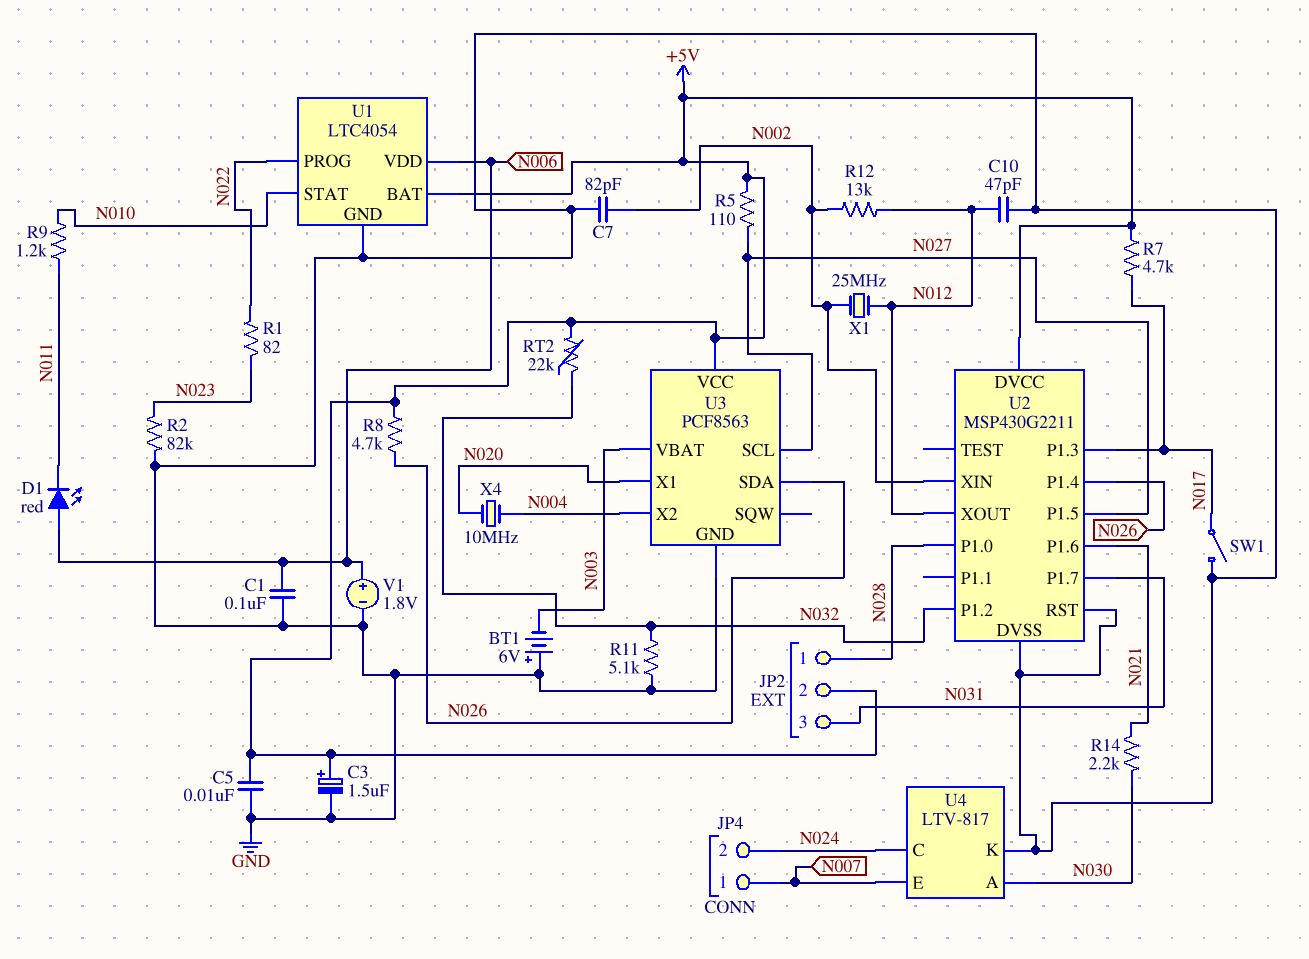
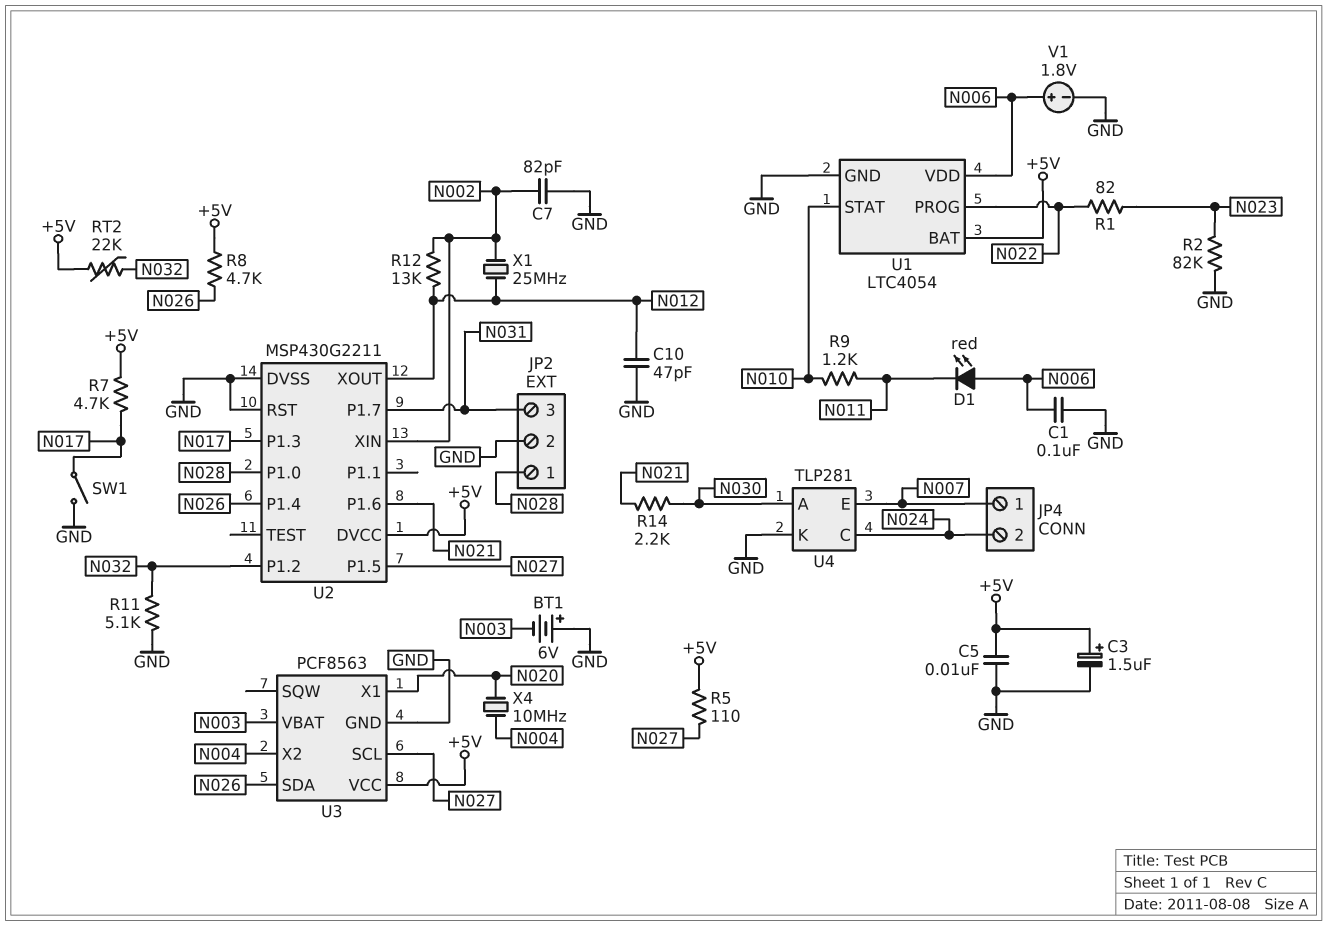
JP2 pin 2: +5V -> GND
U4: LTV-817 -> TLP281

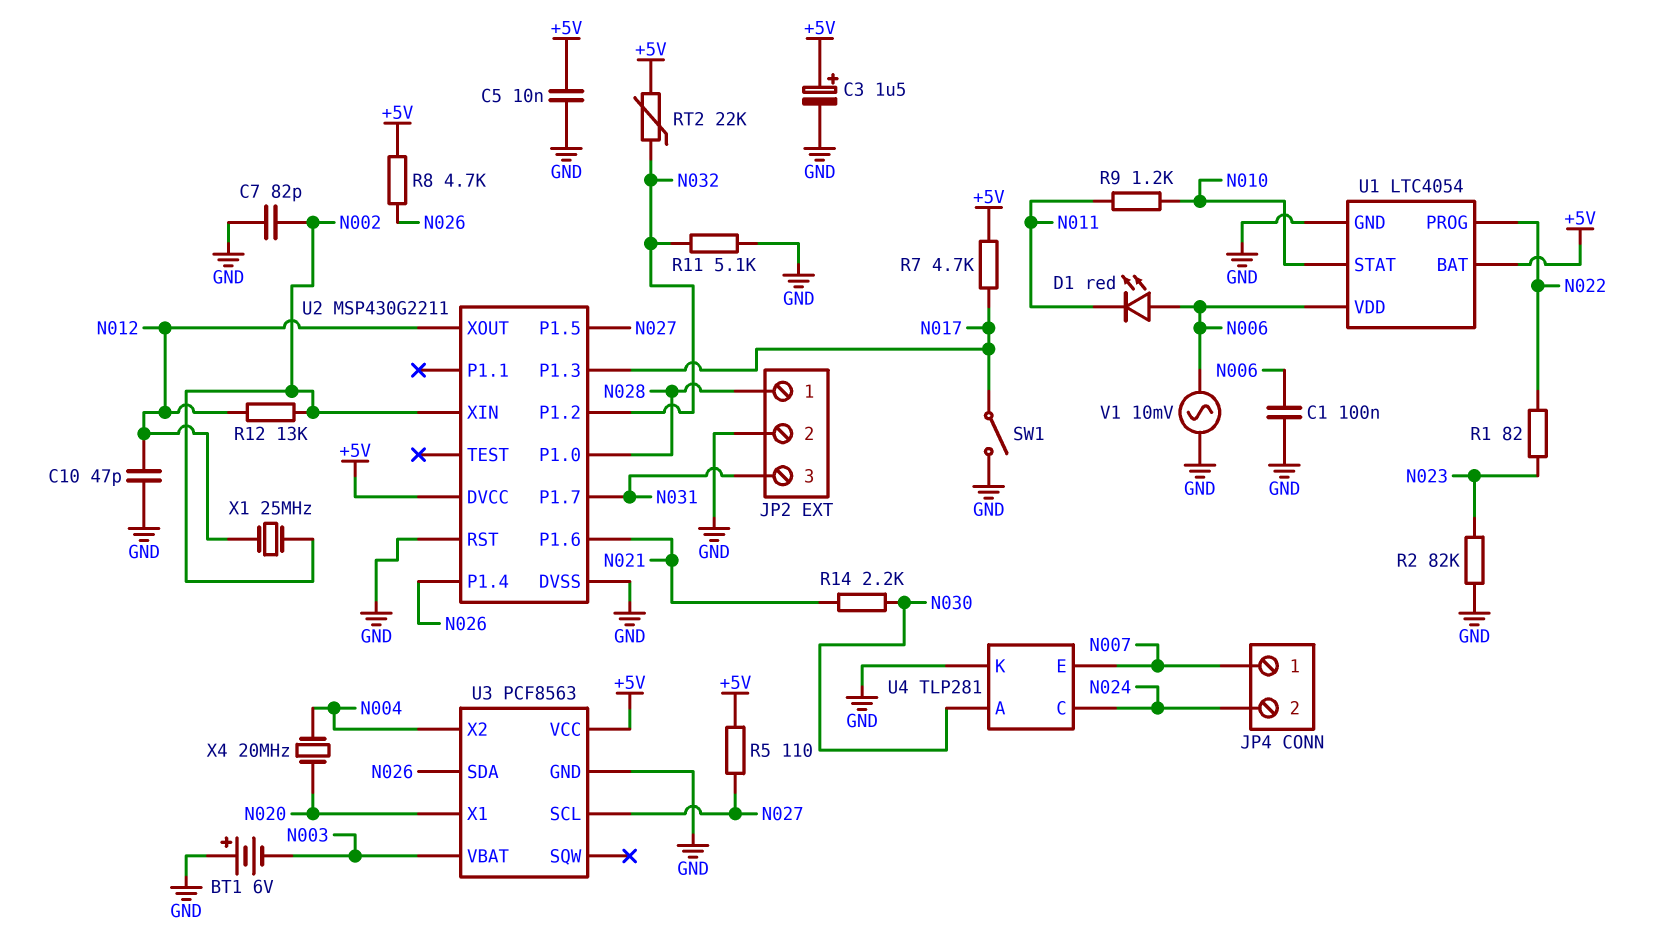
V1: 1.8V (plus N006, minus GND) -> AC 10mV (GND, N006)
X4: 10MHz (N004, N020) -> 20MHz (N004, N020)

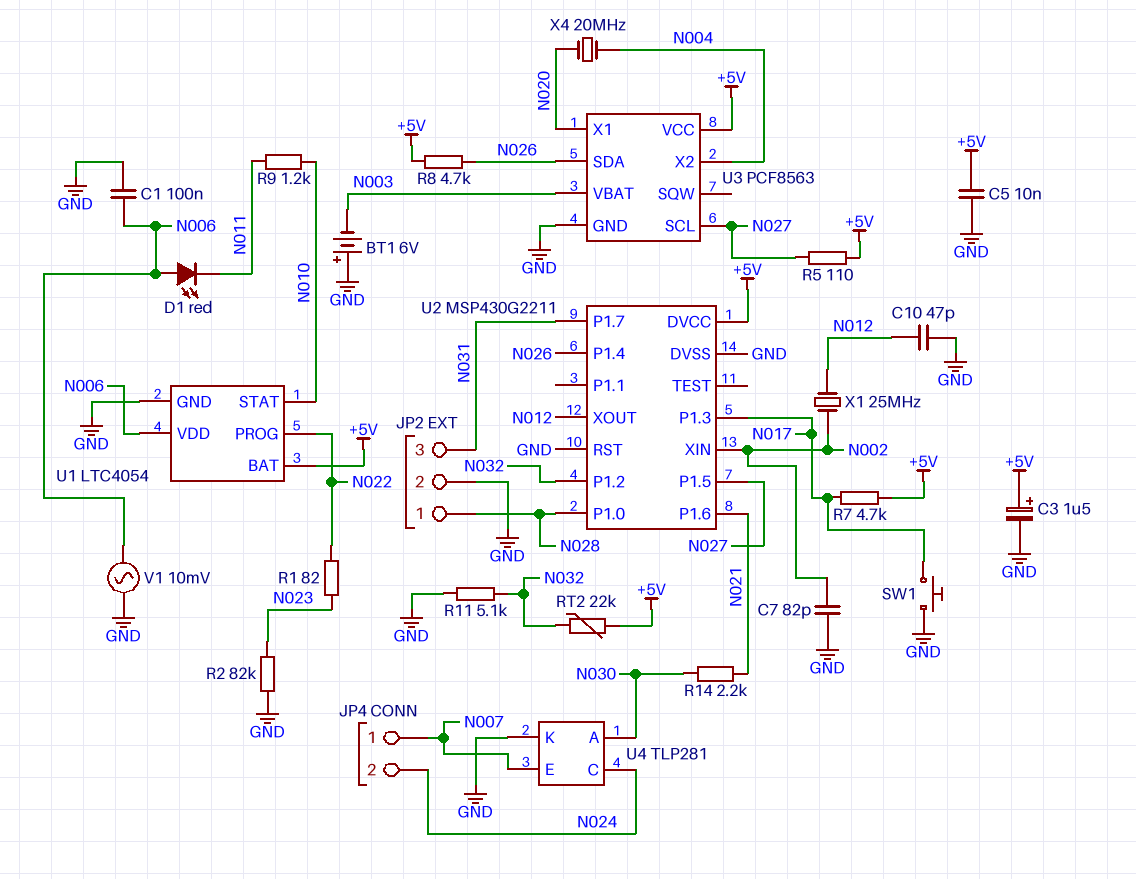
R12: 13k (N002, N012) -> none
SW1: switch (GND, N017) -> button (GND, N017)

